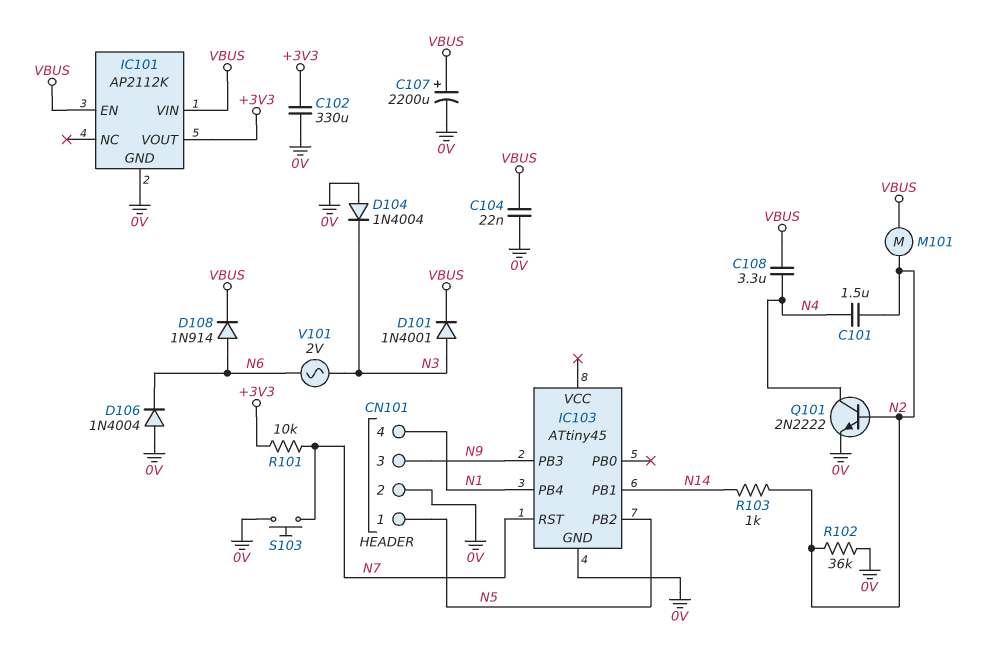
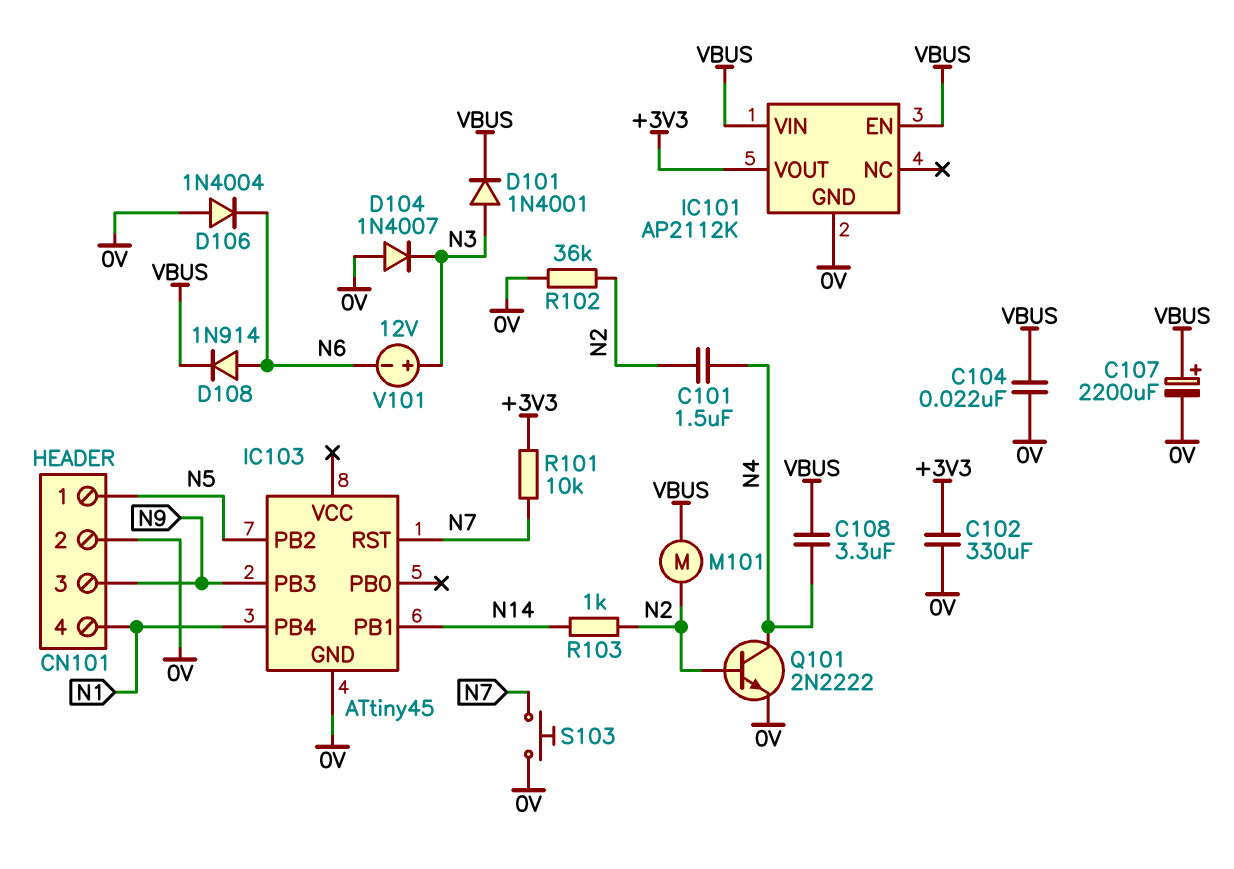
D104: diode 1N4004 (A 0V, K N3) -> diode 1N4007 (A 0V, K N3)
V101: AC 2V (N3, N6) -> 12V (plus N3, minus N6)

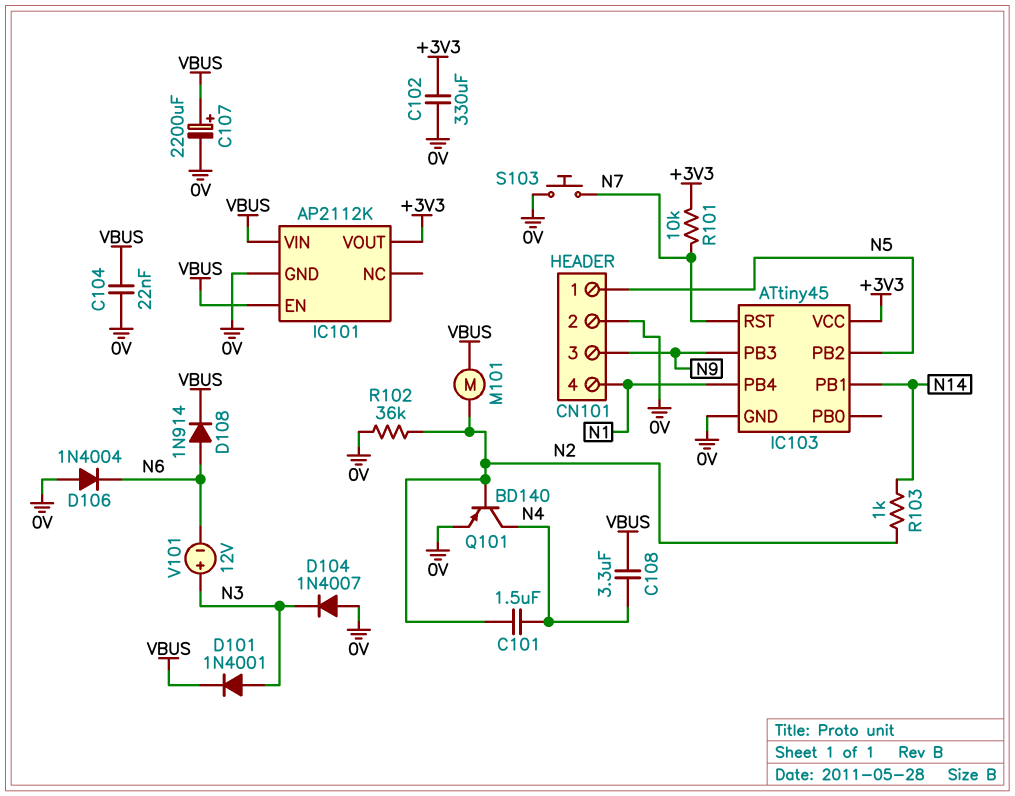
IC103 pin VCC: none -> +3V3
Q101: NPN 2N2222 (B N2, C N4, E 0V) -> PNP BD140 (B N2, C N4, E 0V)

